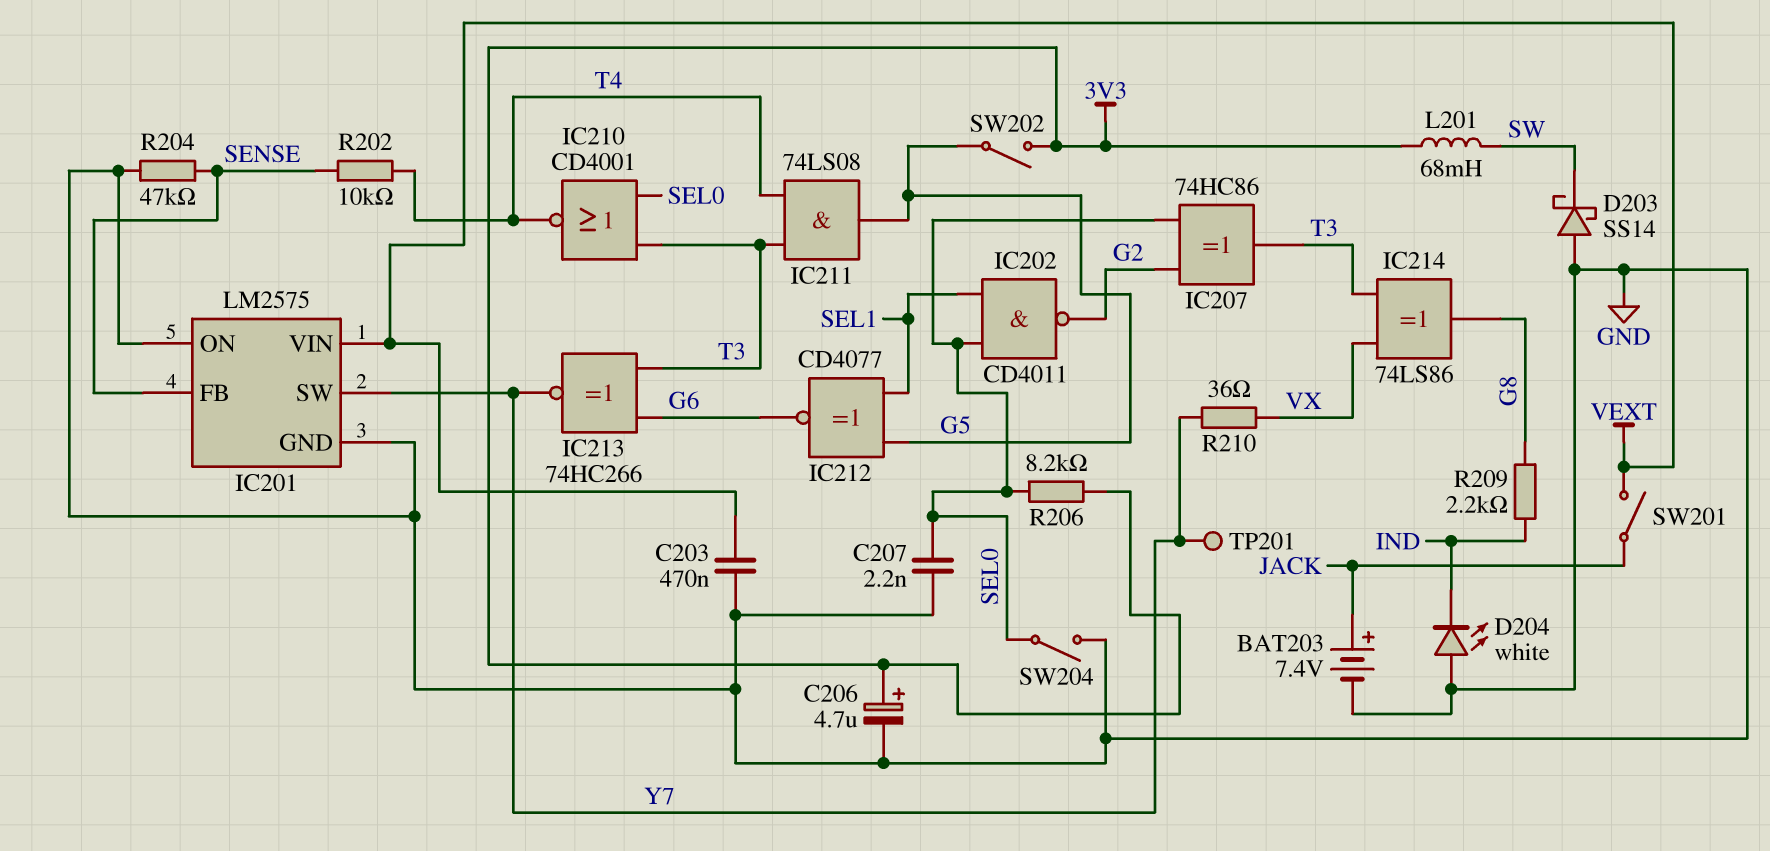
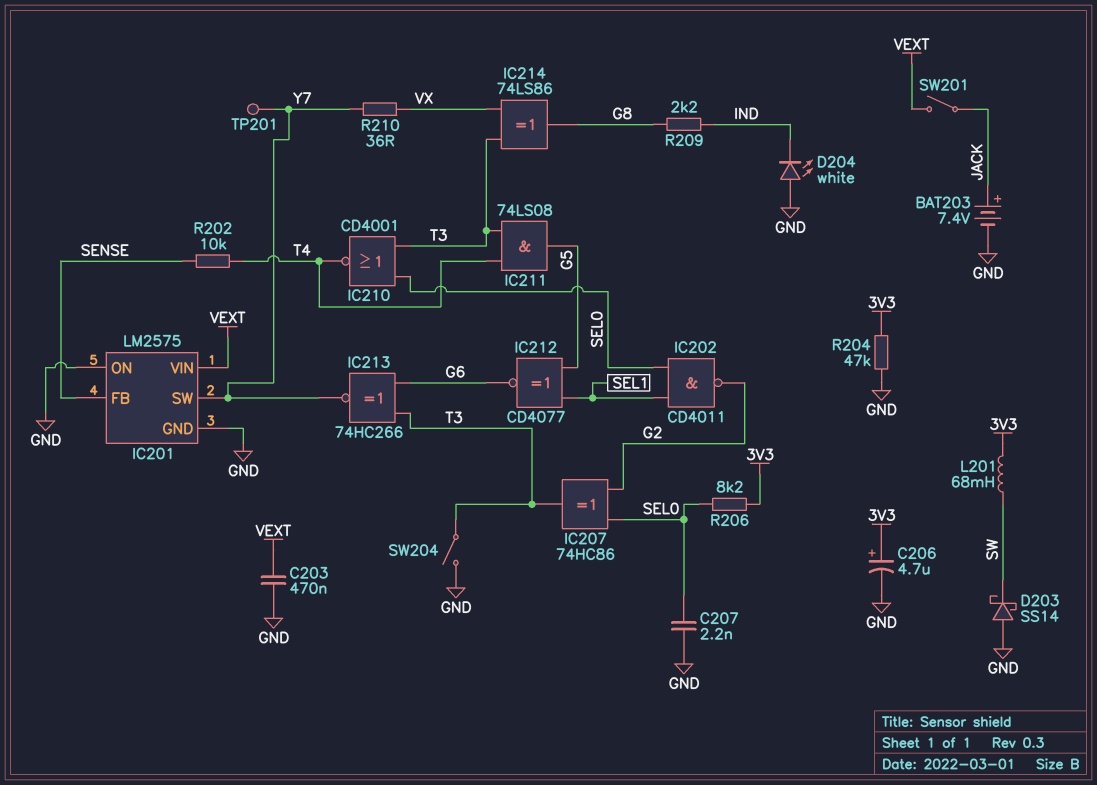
R204: 47k (GND, SENSE) -> 47k (3V3, GND)
SW202: switch (3V3, G5) -> none
SW204: switch (GND, SEL0) -> switch (GND, T3)

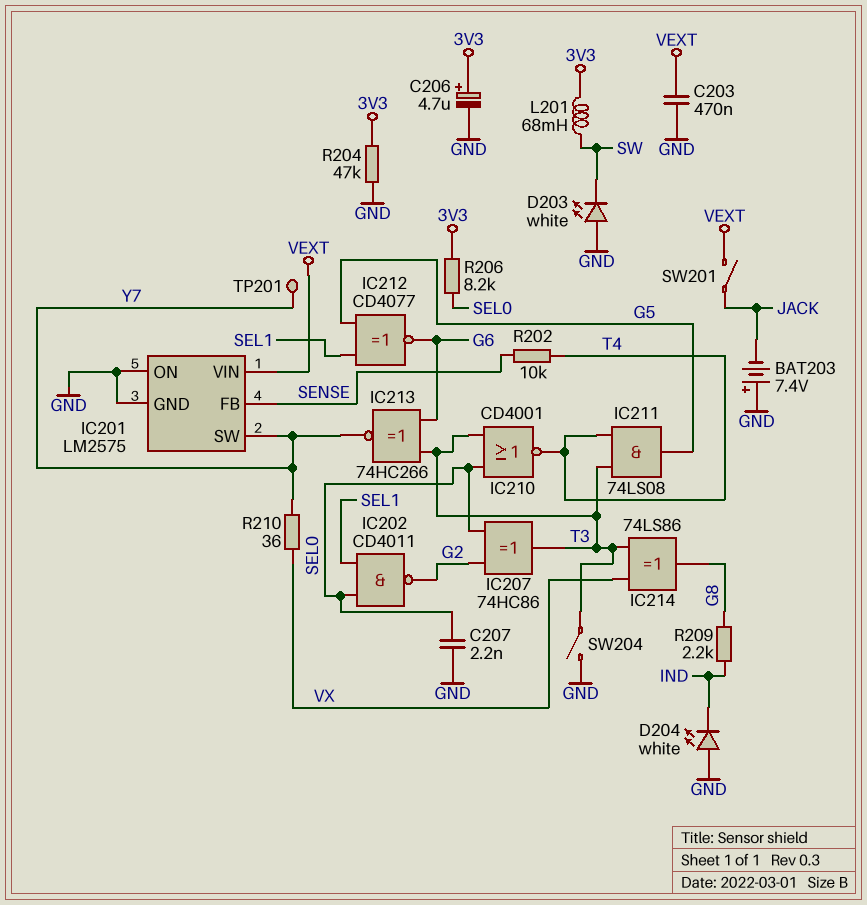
BAT203: 7.4V (plus JACK, minus GND) -> 7.4V (plus GND, minus JACK)
D203: schottky SS14 (A GND, K SW) -> LED white (A GND, K SW)

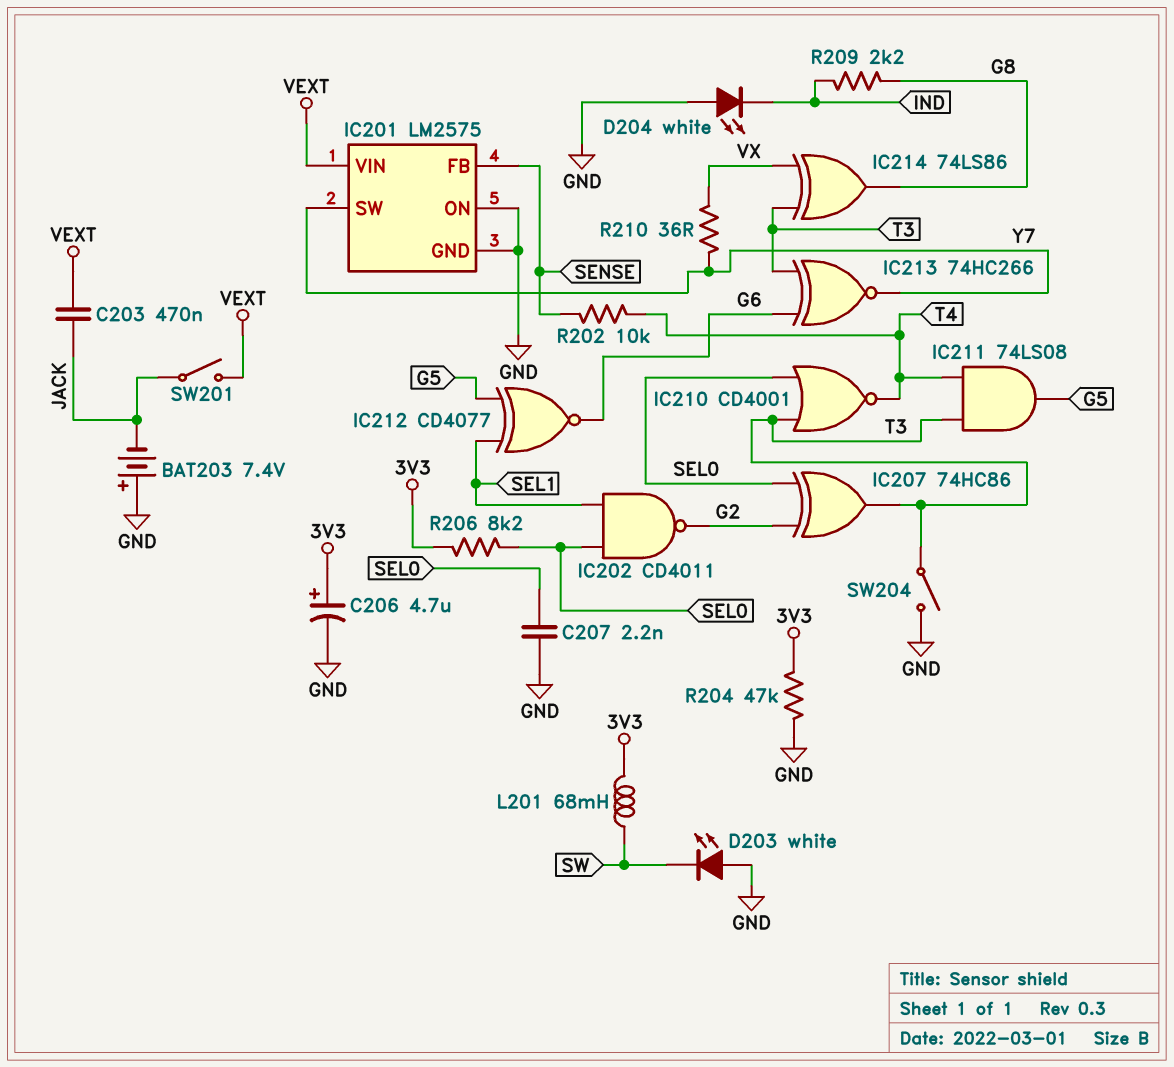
C203: 470nF (GND, VEXT) -> 470nF (JACK, VEXT)
TP201: test point (Y7) -> none

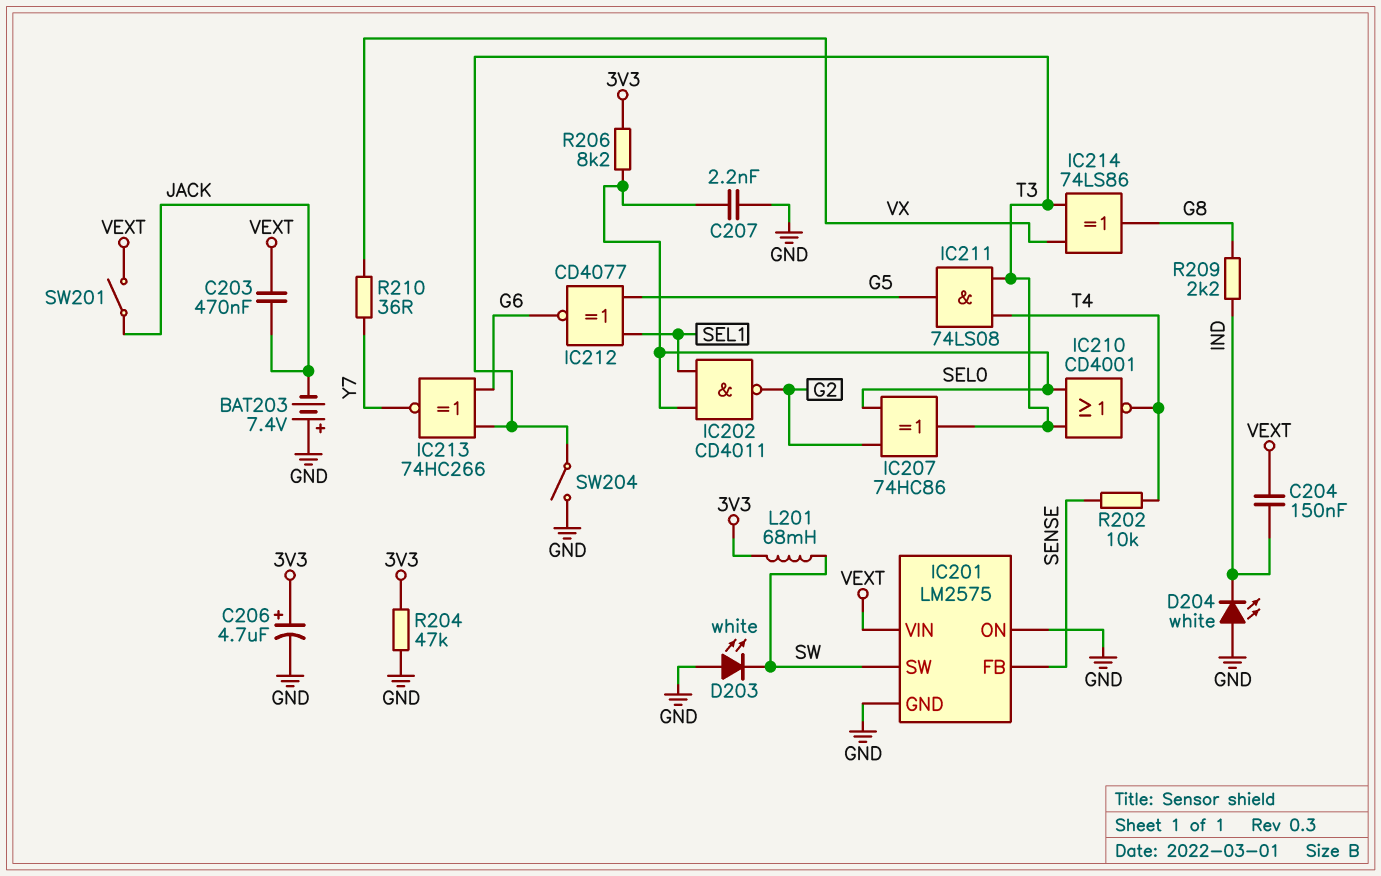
C204: none -> 150nF (IND, VEXT)
IC201 pin SW: Y7 -> SW

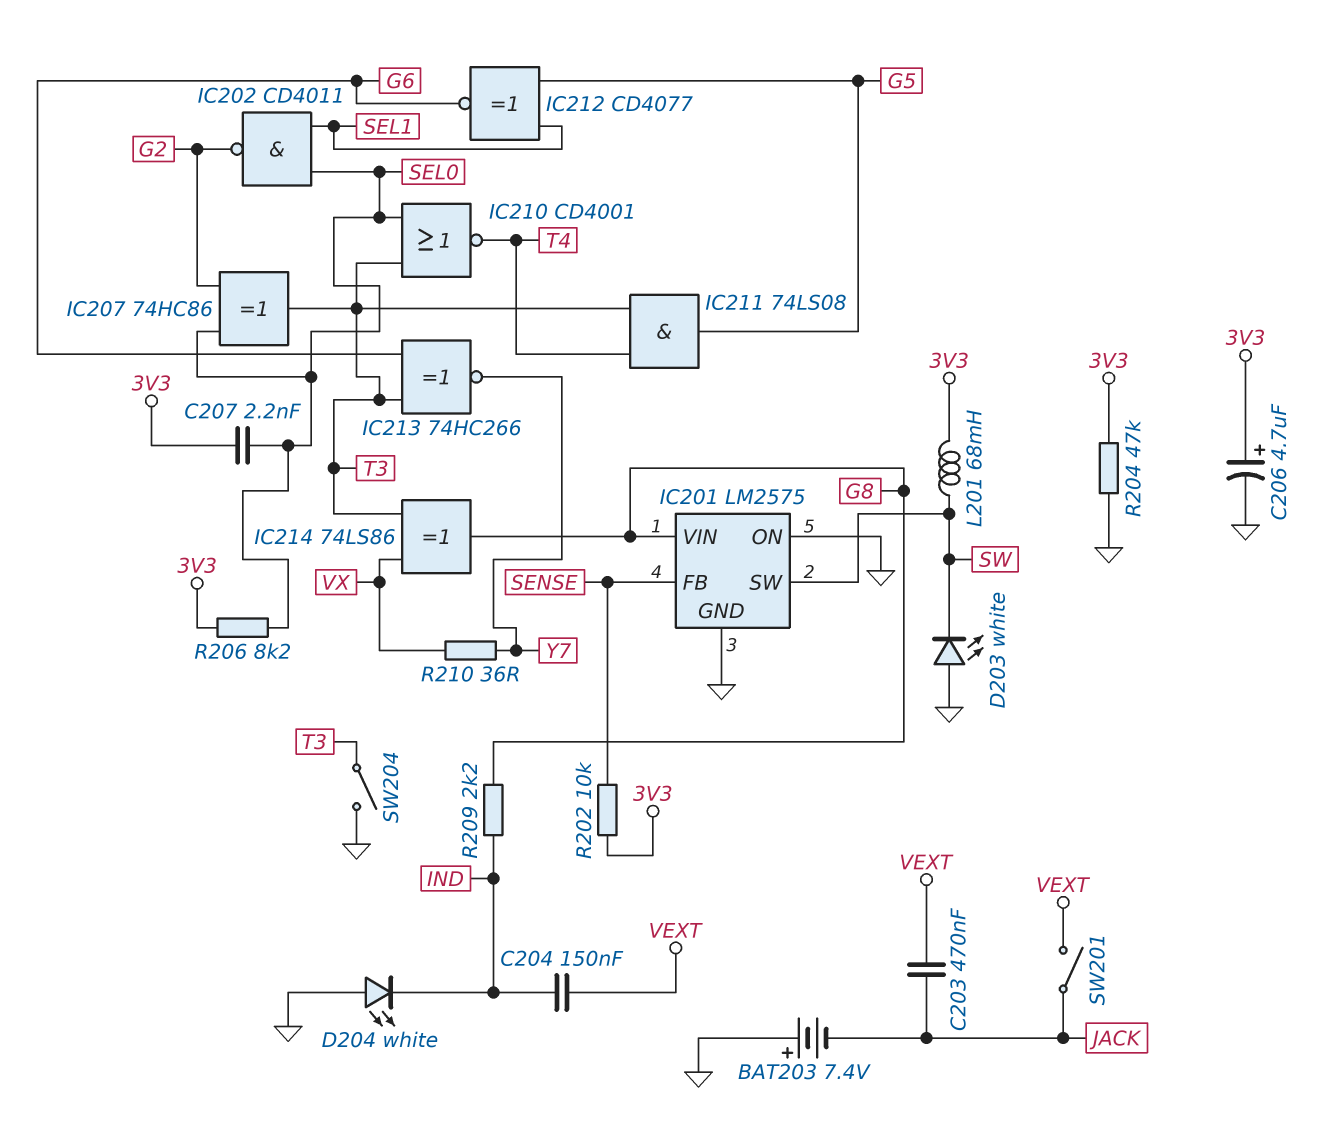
C207: 2.2nF (GND, SEL0) -> 2.2nF (3V3, SEL0)
IC201 pin VIN: VEXT -> G8
R202: 10k (SENSE, T4) -> 10k (3V3, SENSE)

